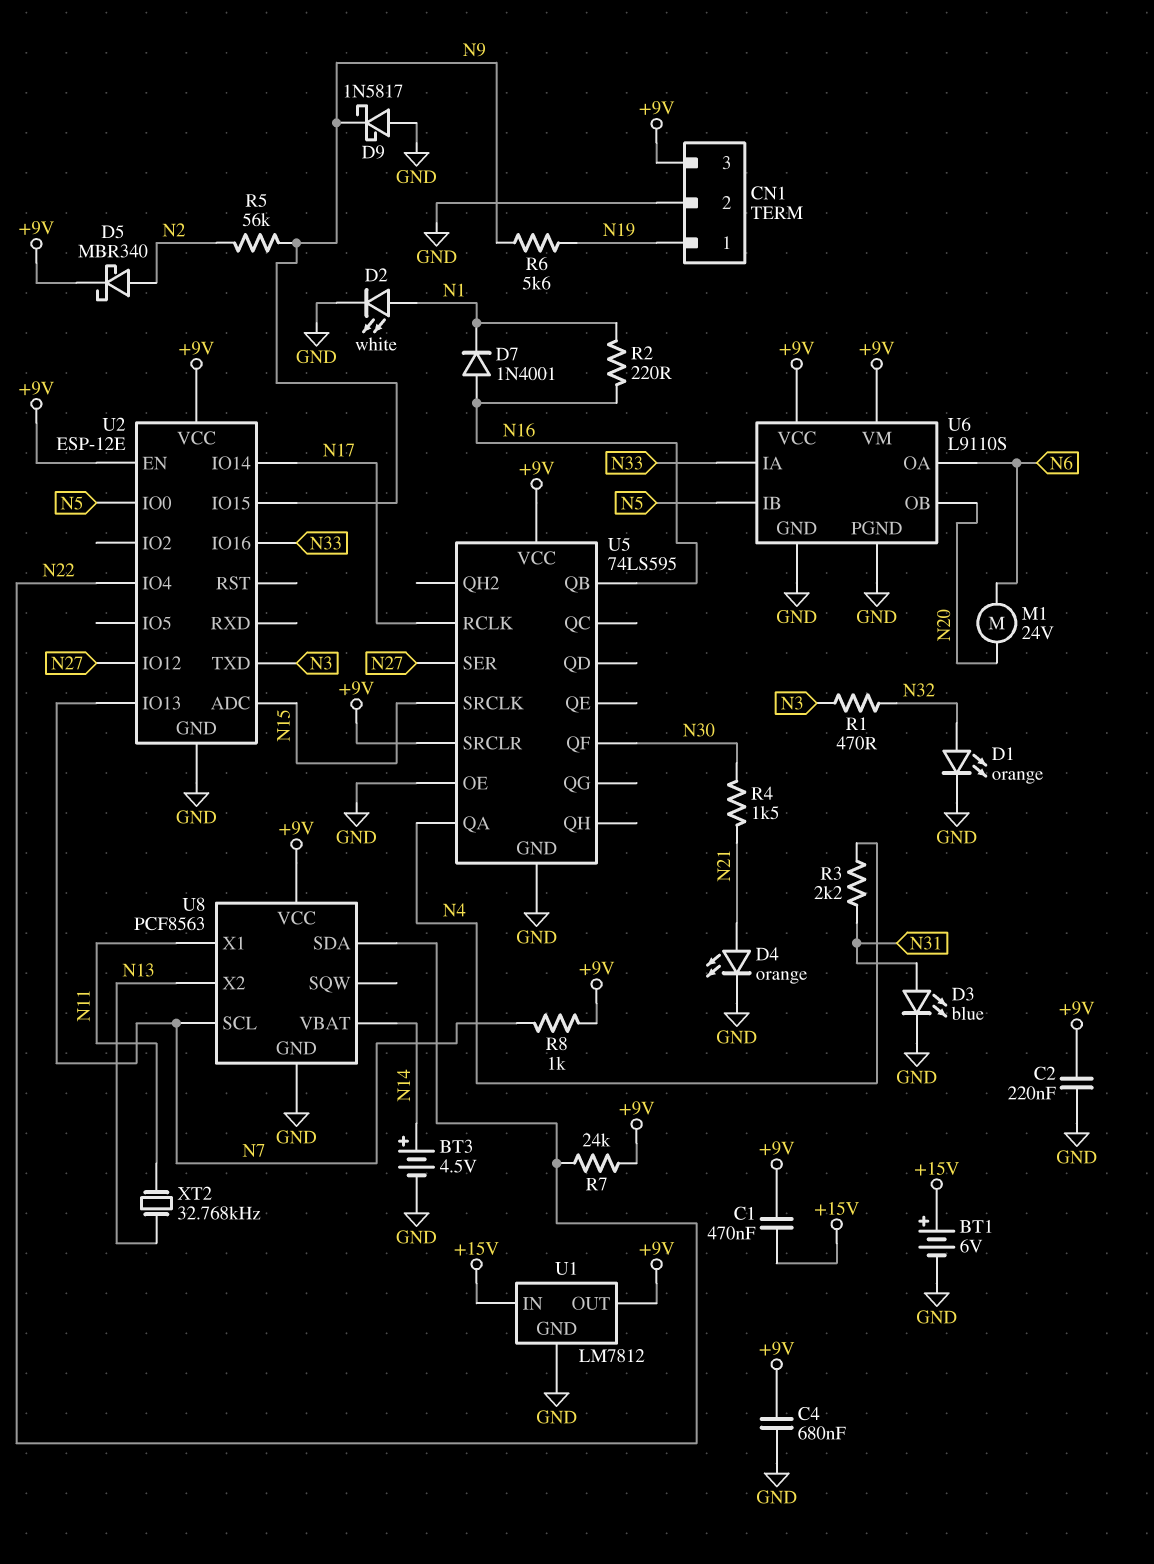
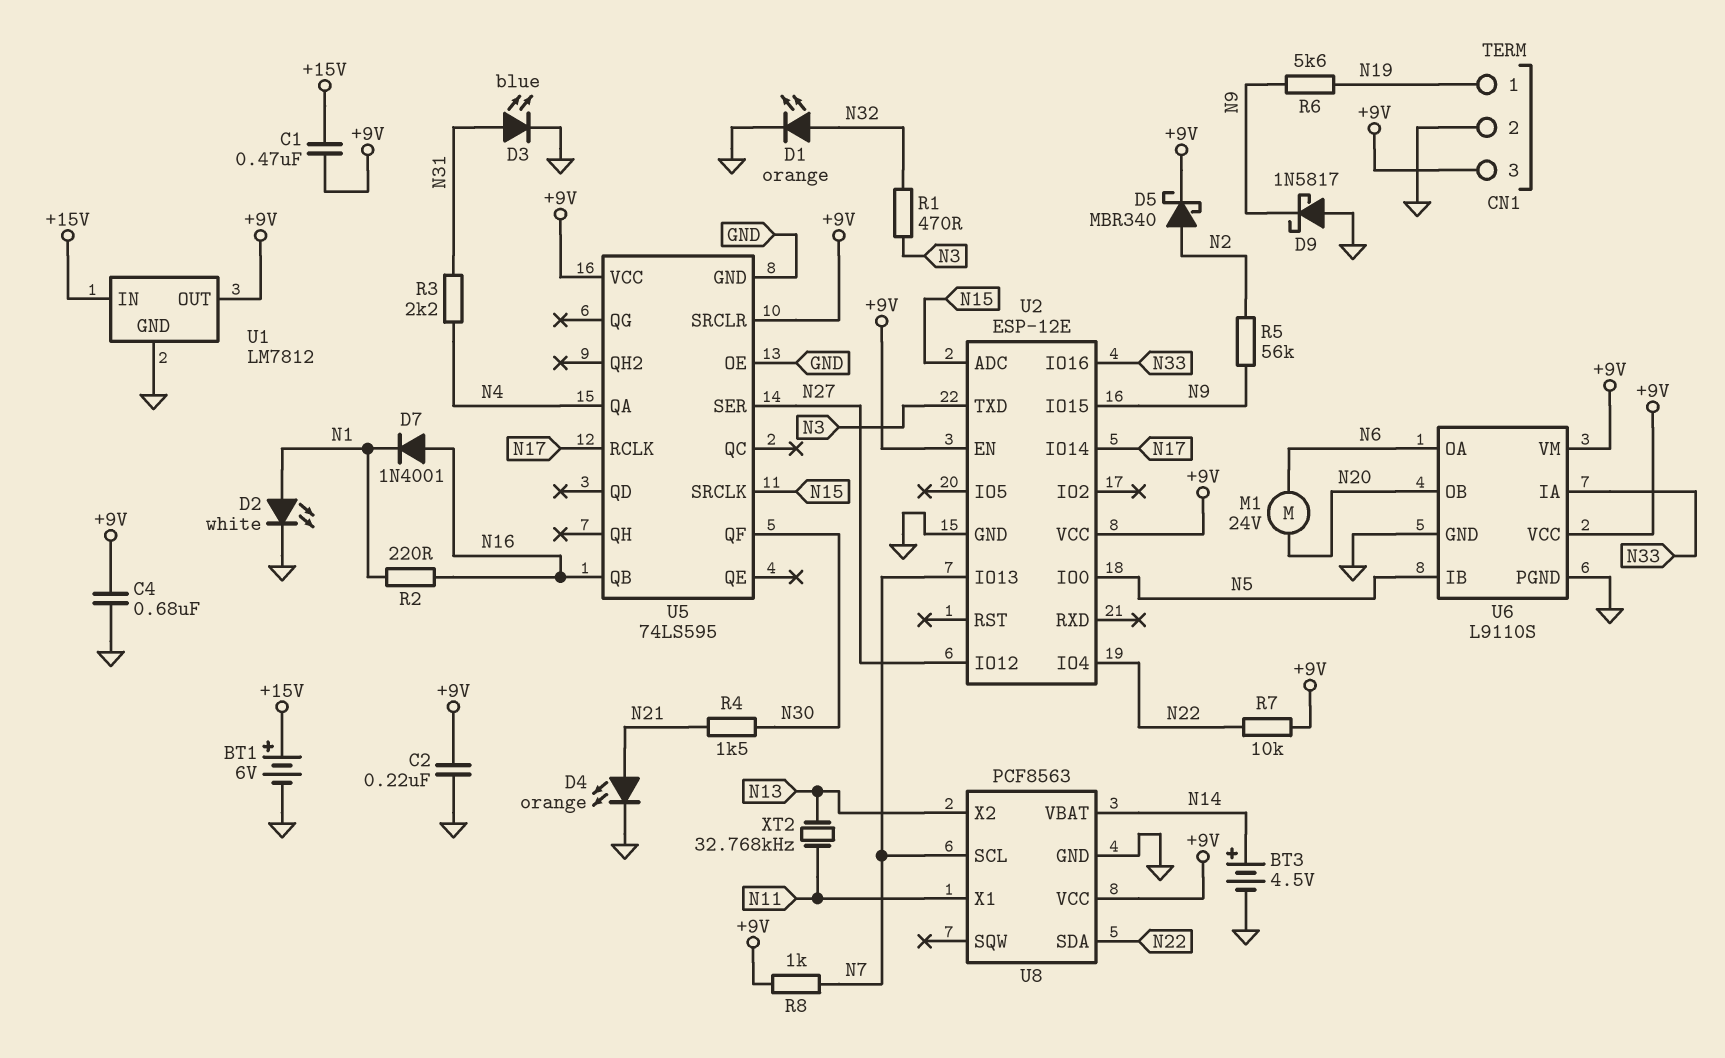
R7: 24k (+9V, N22) -> 10k (+9V, N22)

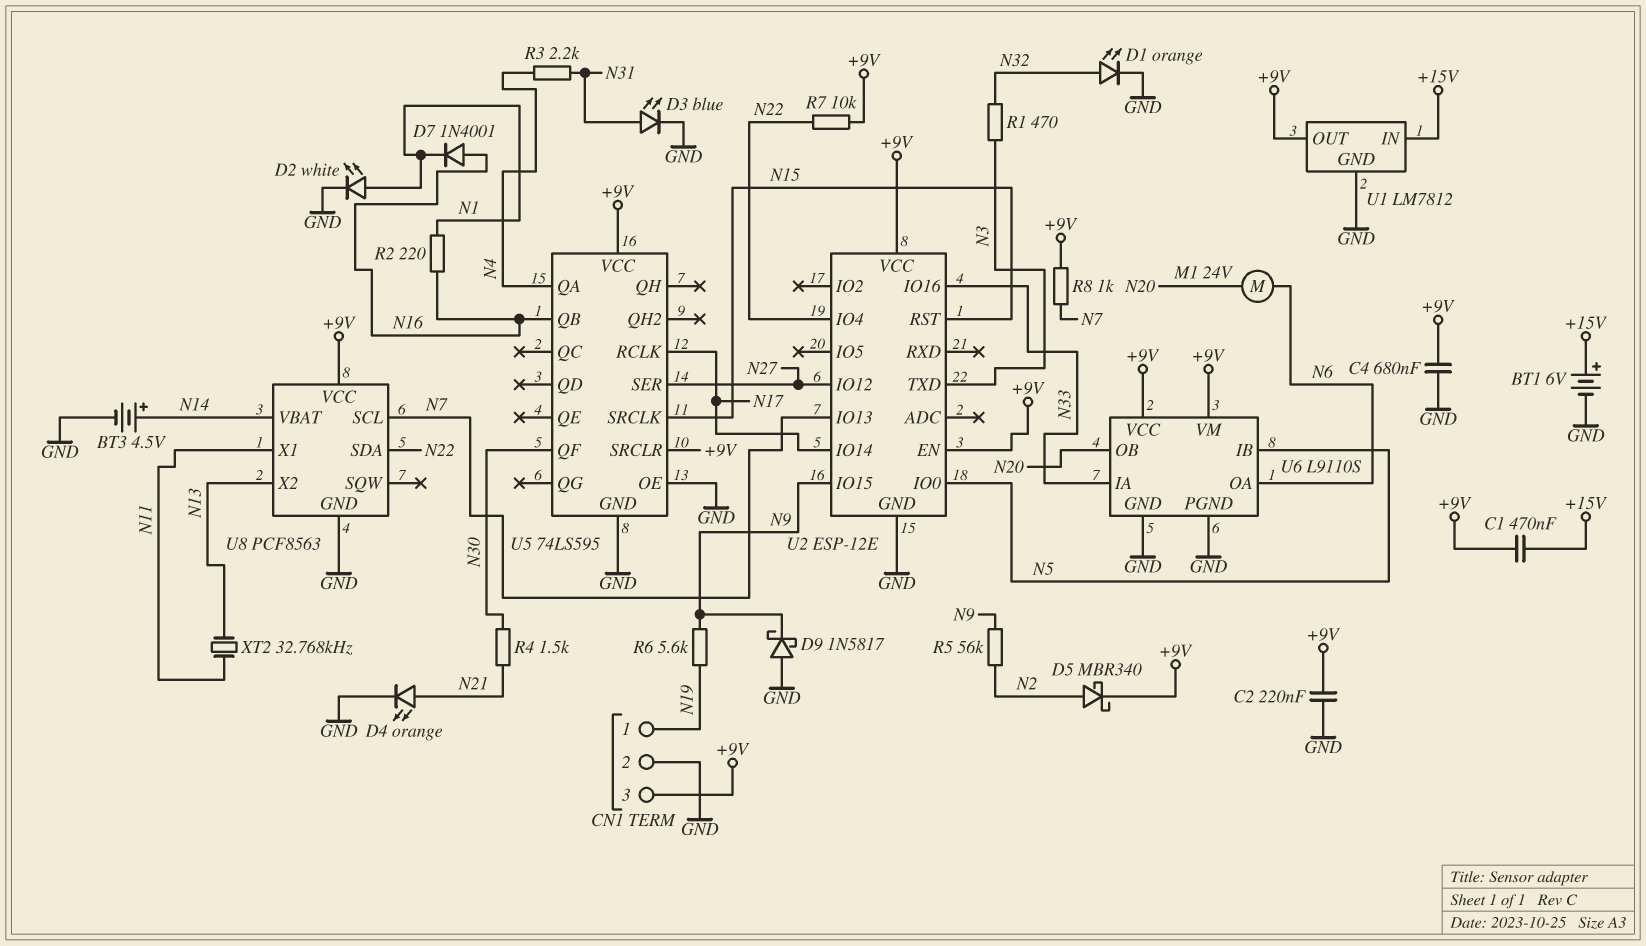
U2 pin ADC: N15 -> none
U2 pin RST: none -> N15

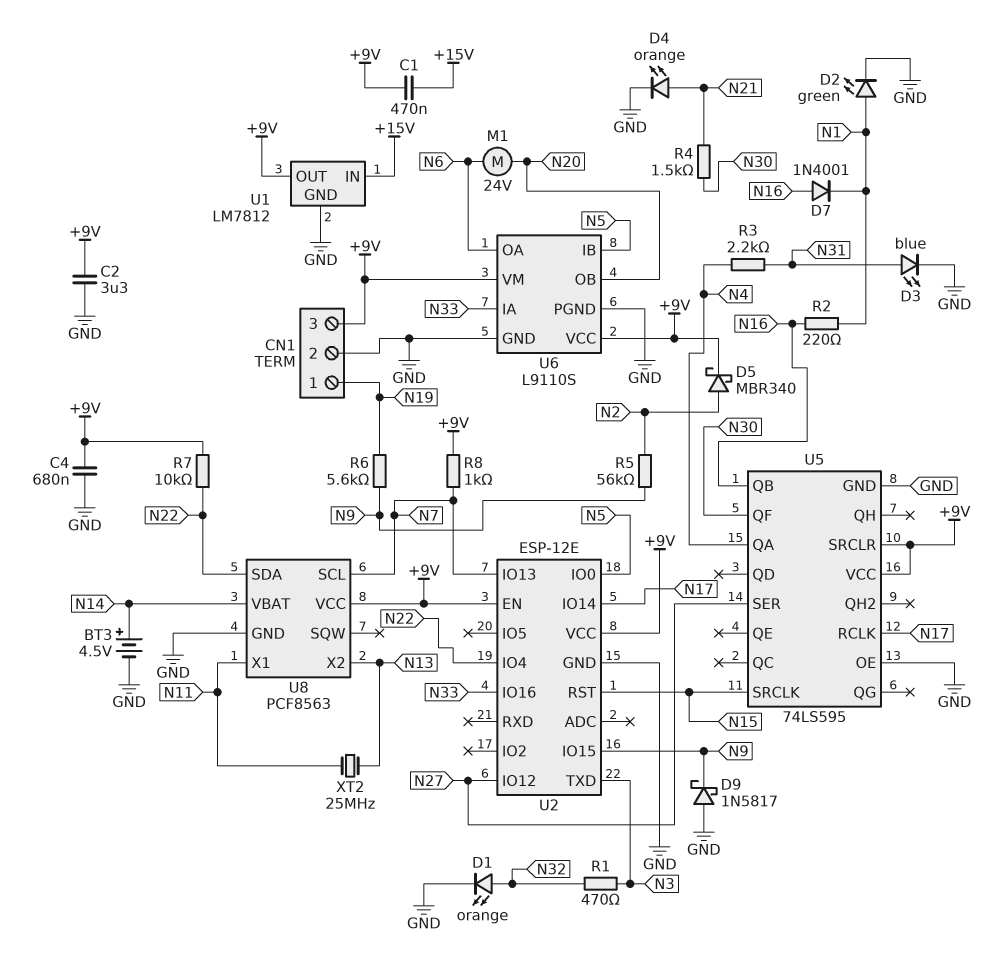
BT1: 6V (plus +15V, minus GND) -> none
C2: 220nF (+9V, GND) -> 3.3uF (+9V, GND)
D2: LED white (A N1, K GND) -> LED green (A N1, K GND)
XT2: 32.768kHz (N11, N13) -> 25MHz (N11, N13)

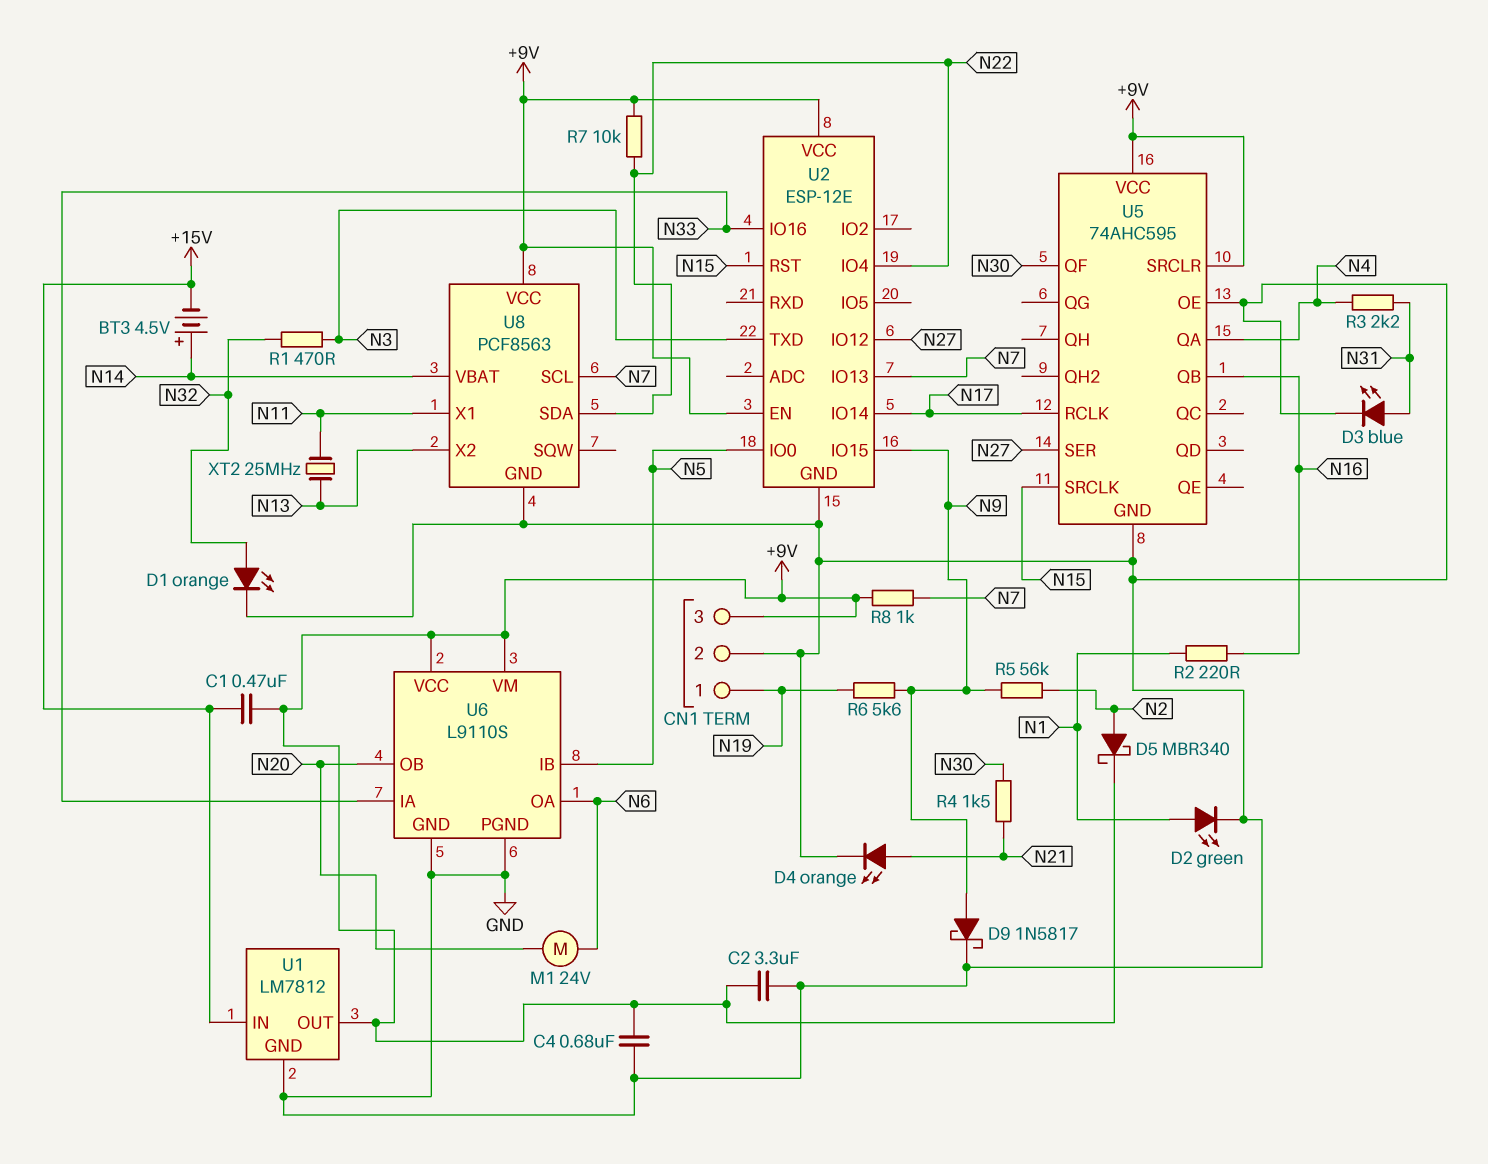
BT3: 4.5V (plus N14, minus GND) -> 4.5V (plus N14, minus +15V)
D7: diode 1N4001 (A N16, K N1) -> none
D9: schottky 1N5817 (A GND, K N9) -> schottky 1N5817 (A N9, K GND)
U5: 74LS595 -> 74AHC595

